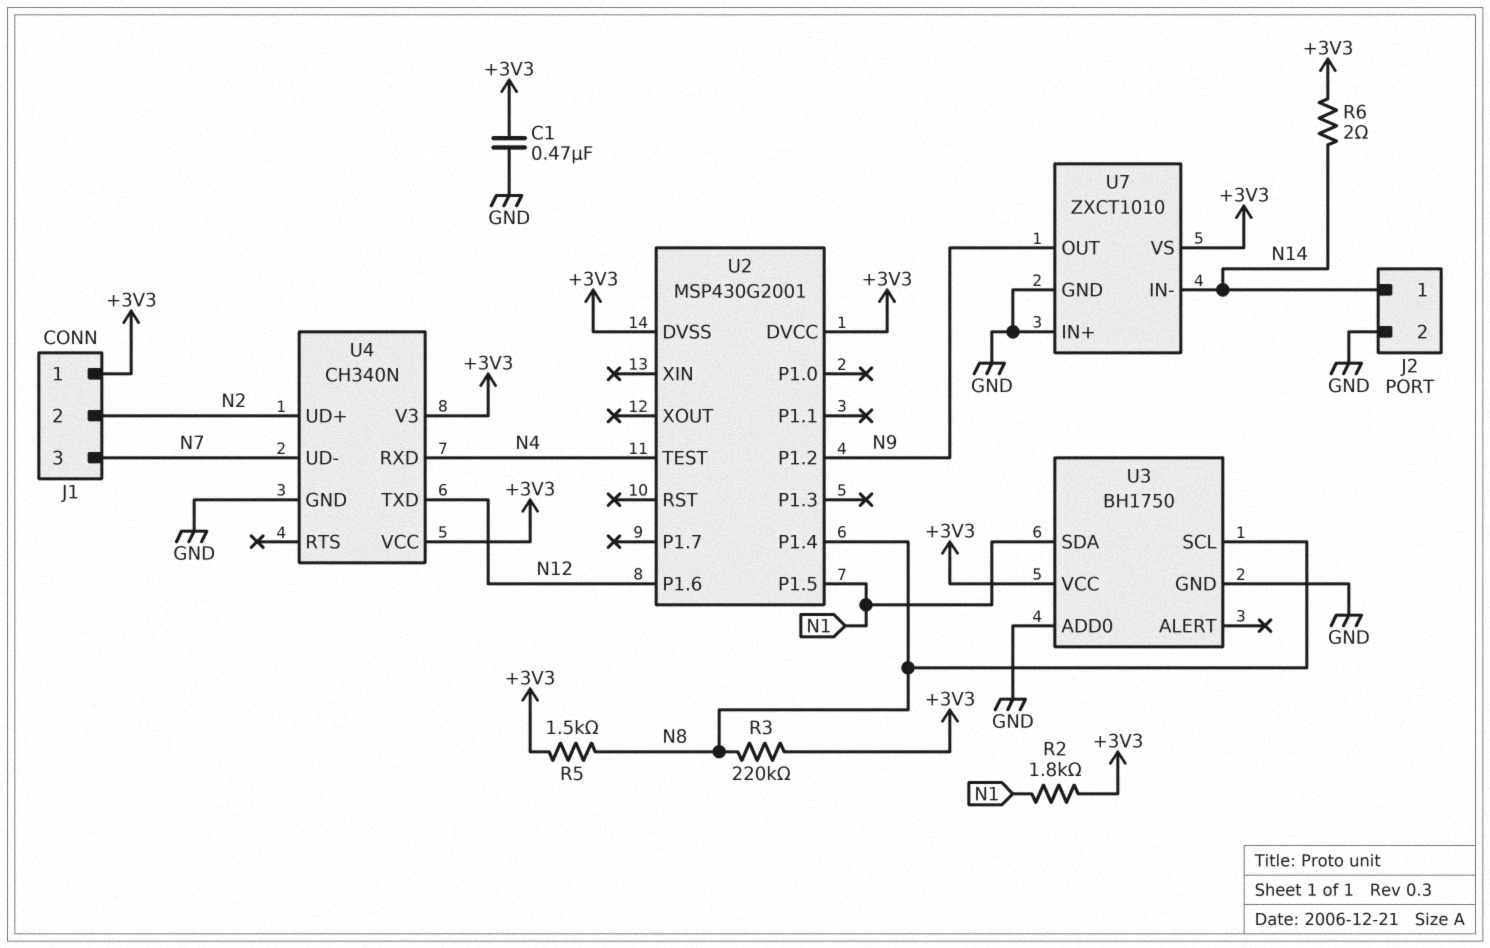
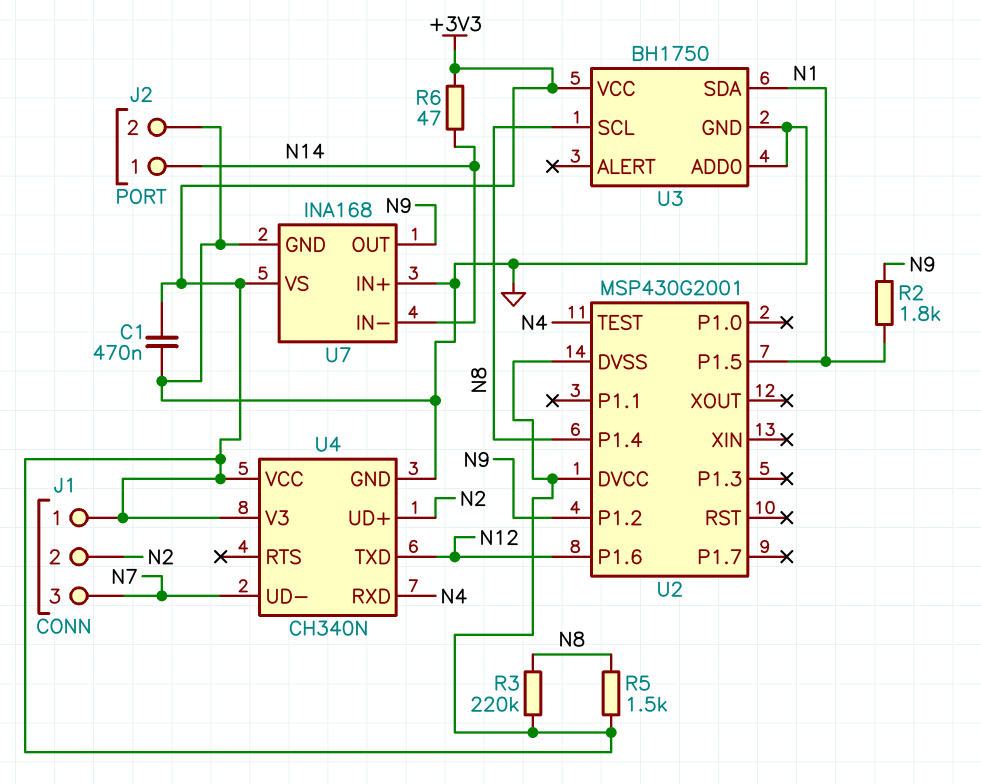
R2: 1.8k (+3V3, N1) -> 1.8k (N1, N9)
R6: 2 (+3V3, N14) -> 47 (+3V3, N14)
U7: ZXCT1010 -> INA168

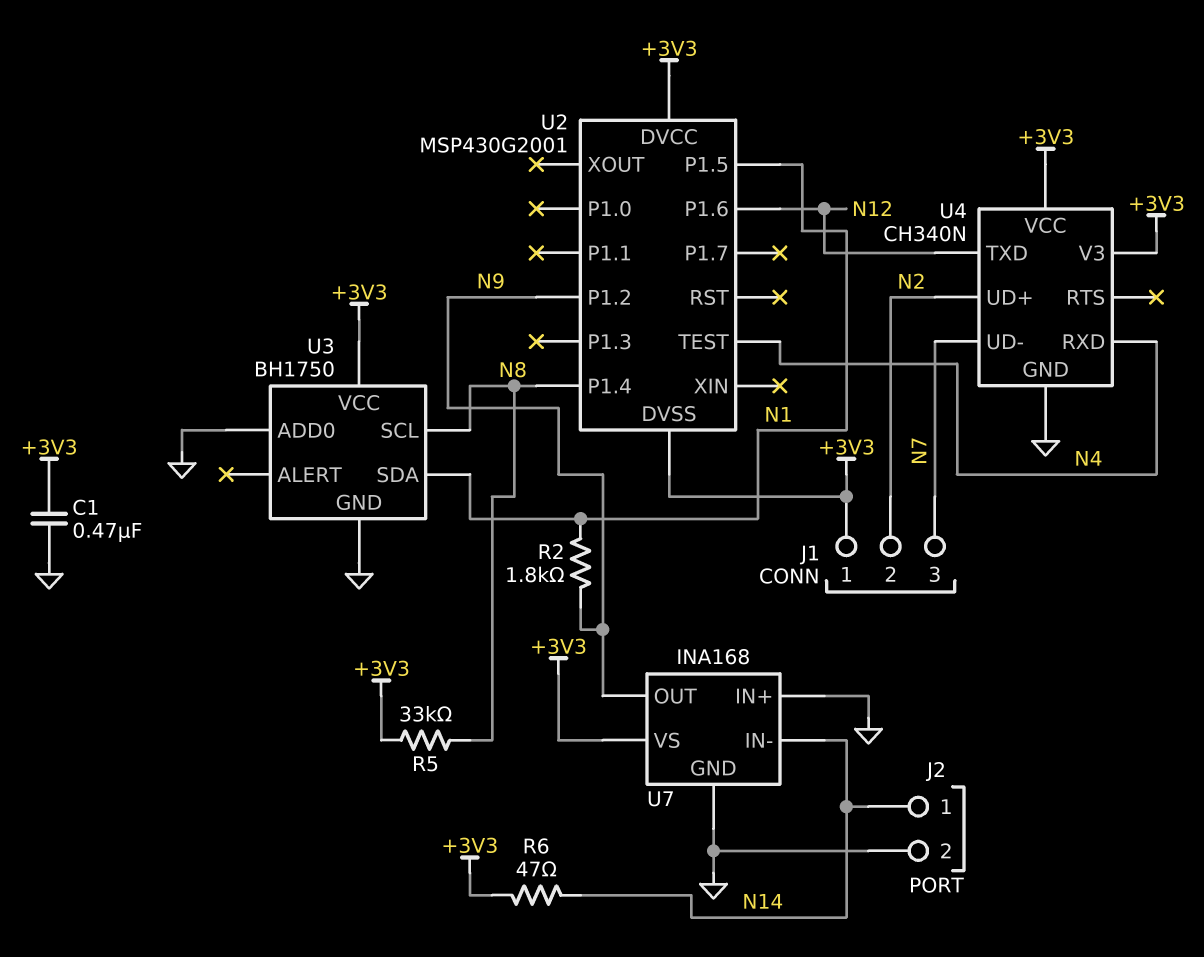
R3: 220k (+3V3, N8) -> none
R5: 1.5k (+3V3, N8) -> 33k (+3V3, N8)

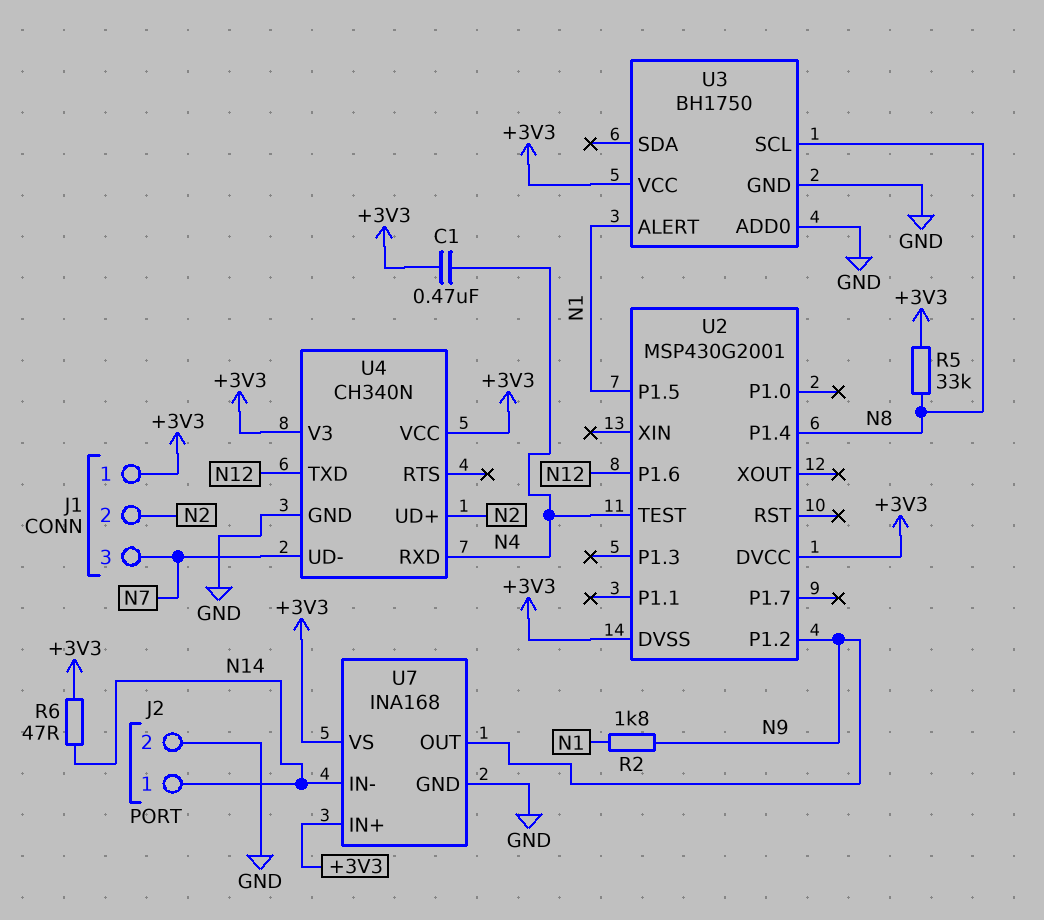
C1: 470nF (+3V3, GND) -> 470nF (+3V3, N4)
U3 pin ALERT: none -> N1
U3 pin SDA: N1 -> none
U7 pin IN+: GND -> +3V3

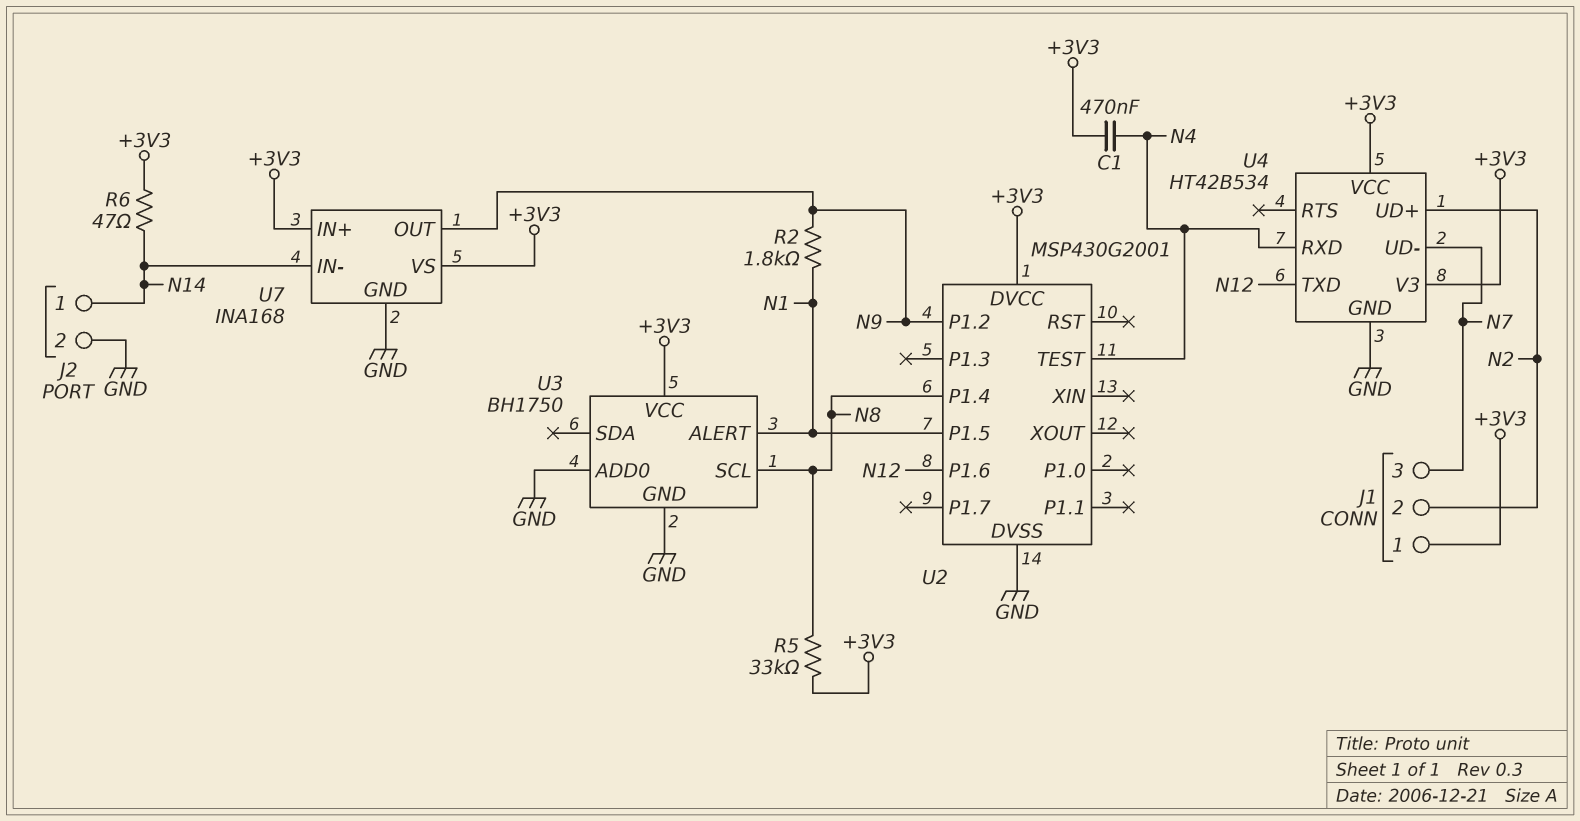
U2 pin DVSS: +3V3 -> GND
U4: CH340N -> HT42B534

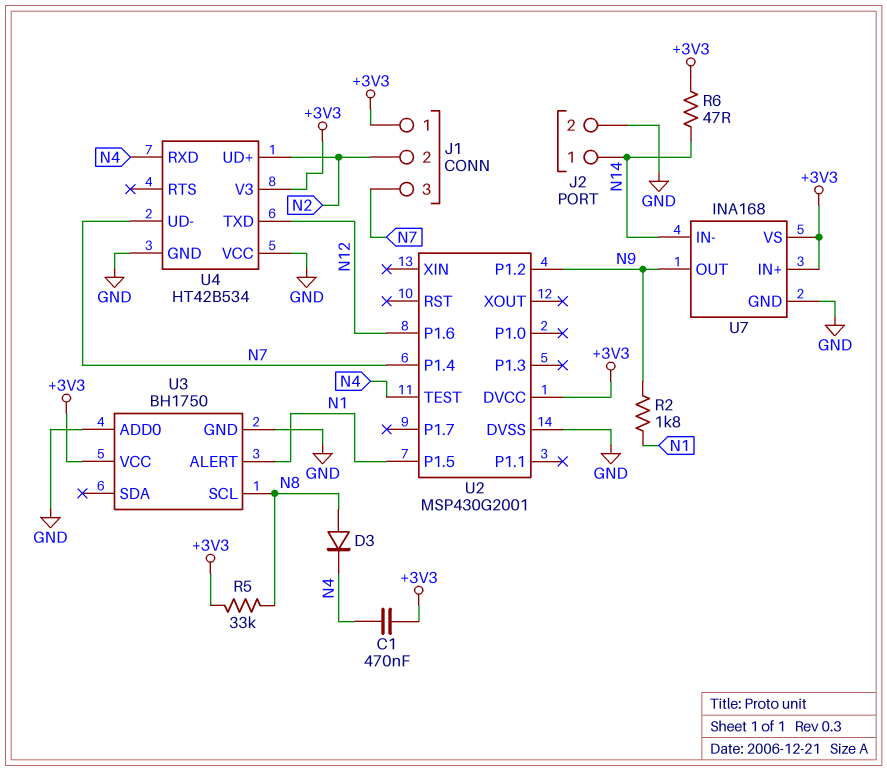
D3: none -> diode (A N8, K N4)
U2 pin P1.4: N8 -> N7
U4 pin VCC: +3V3 -> GND

